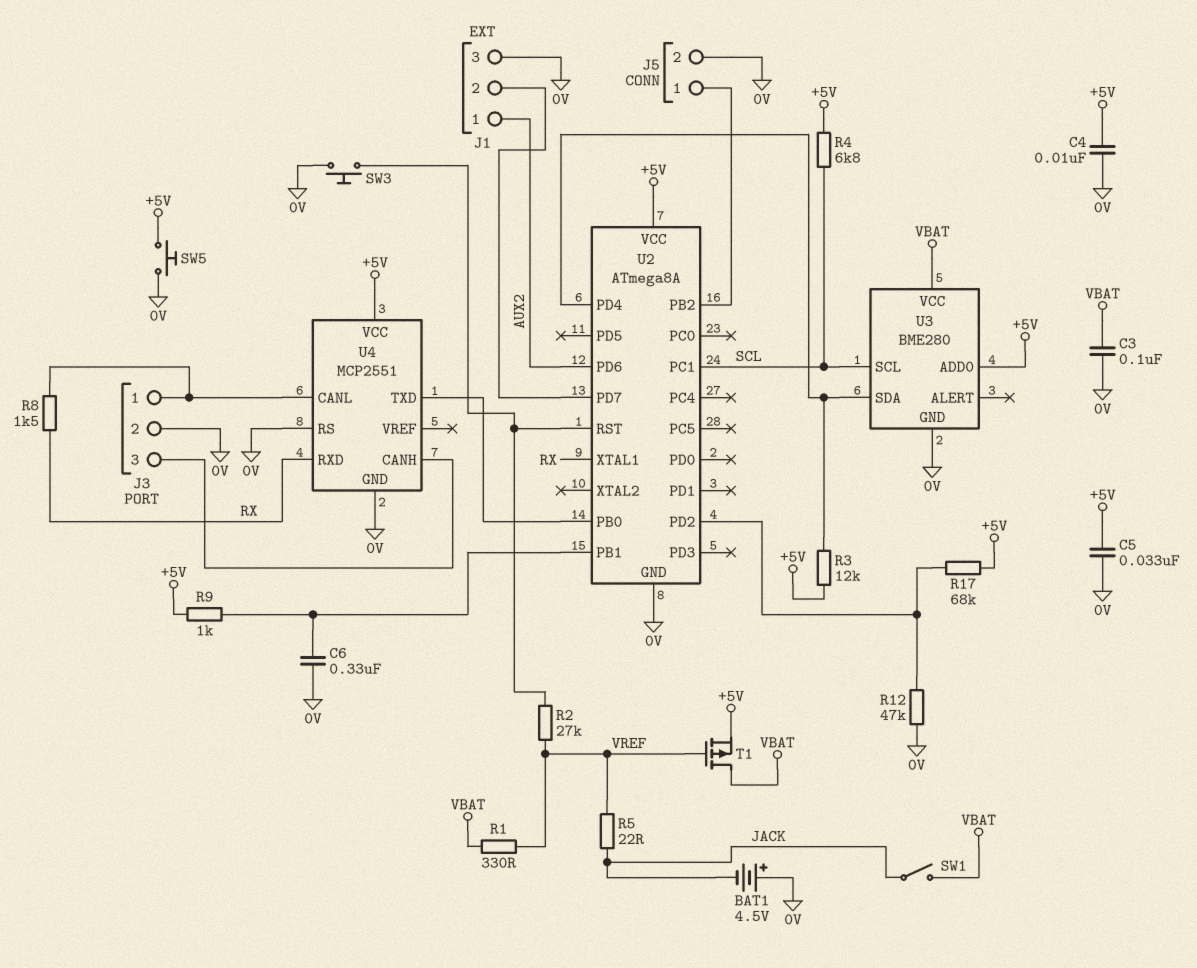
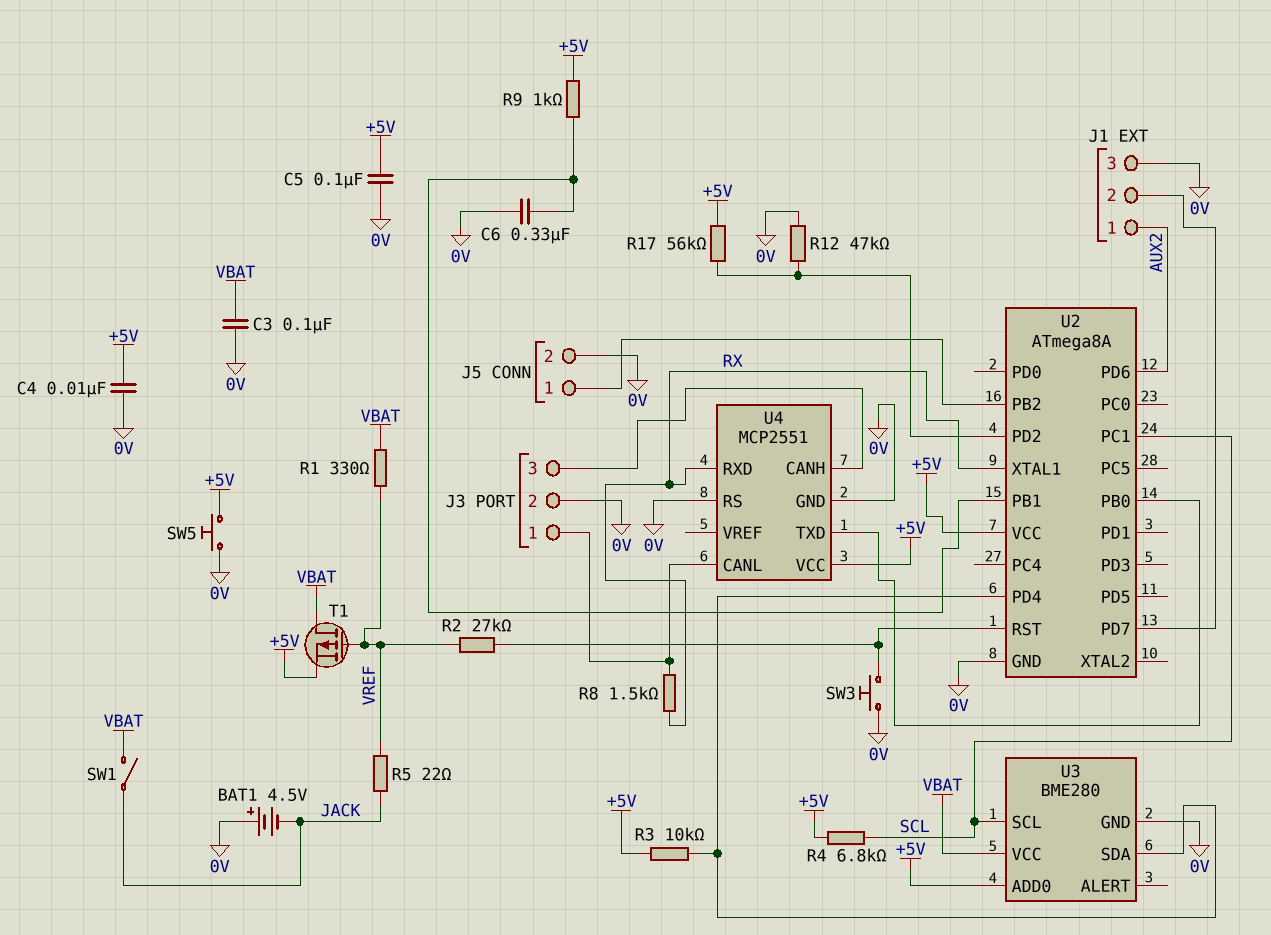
C5: 33nF (+5V, 0V) -> 100nF (+5V, 0V)
R3: 12k (+5V, U2/PD4) -> 10k (+5V, U2/PD4)
R17: 68k (+5V, U2/PD2) -> 56k (+5V, U2/PD2)

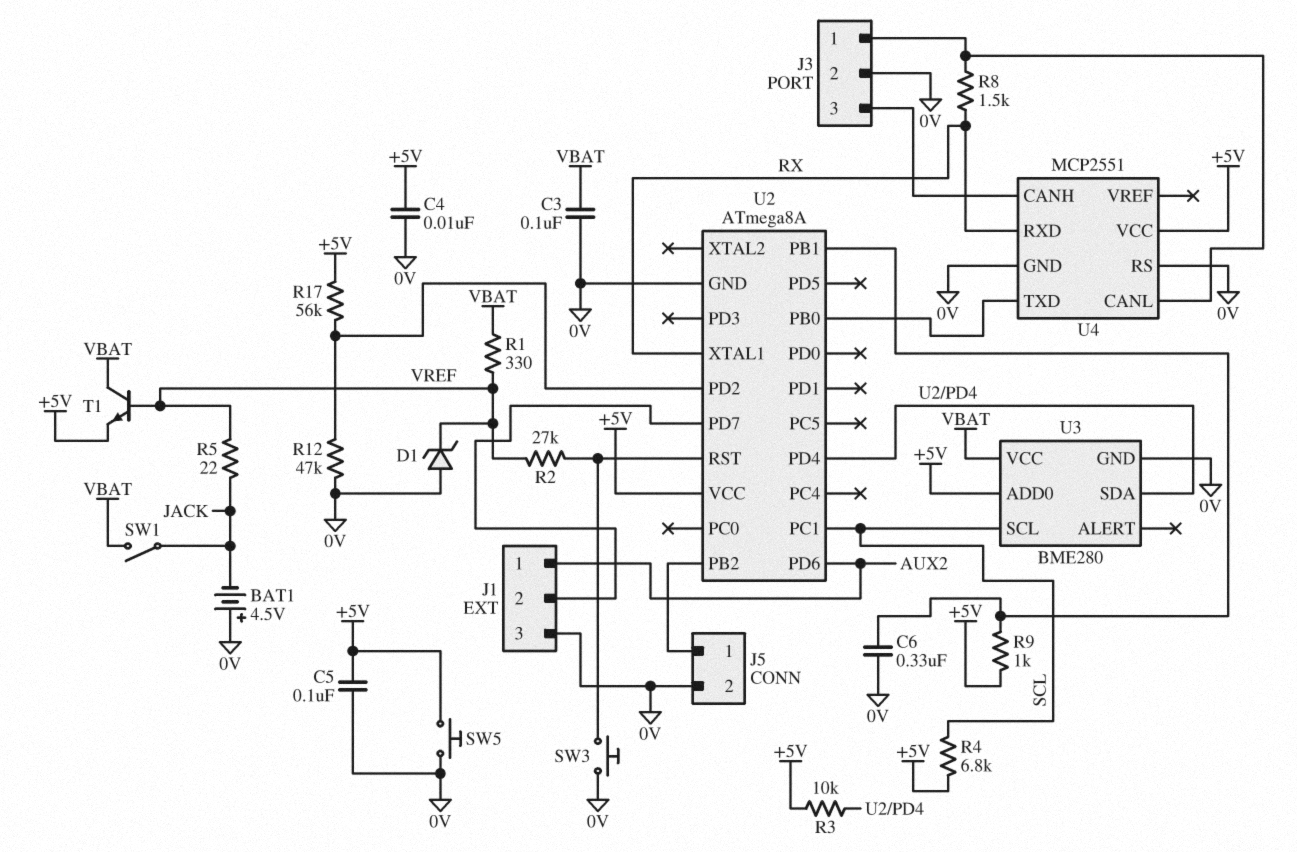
D1: none -> zener (A 0V, K VREF)
T1: PMOS (G VREF, D VBAT, S +5V) -> NPN (B VREF, C VBAT, E +5V)

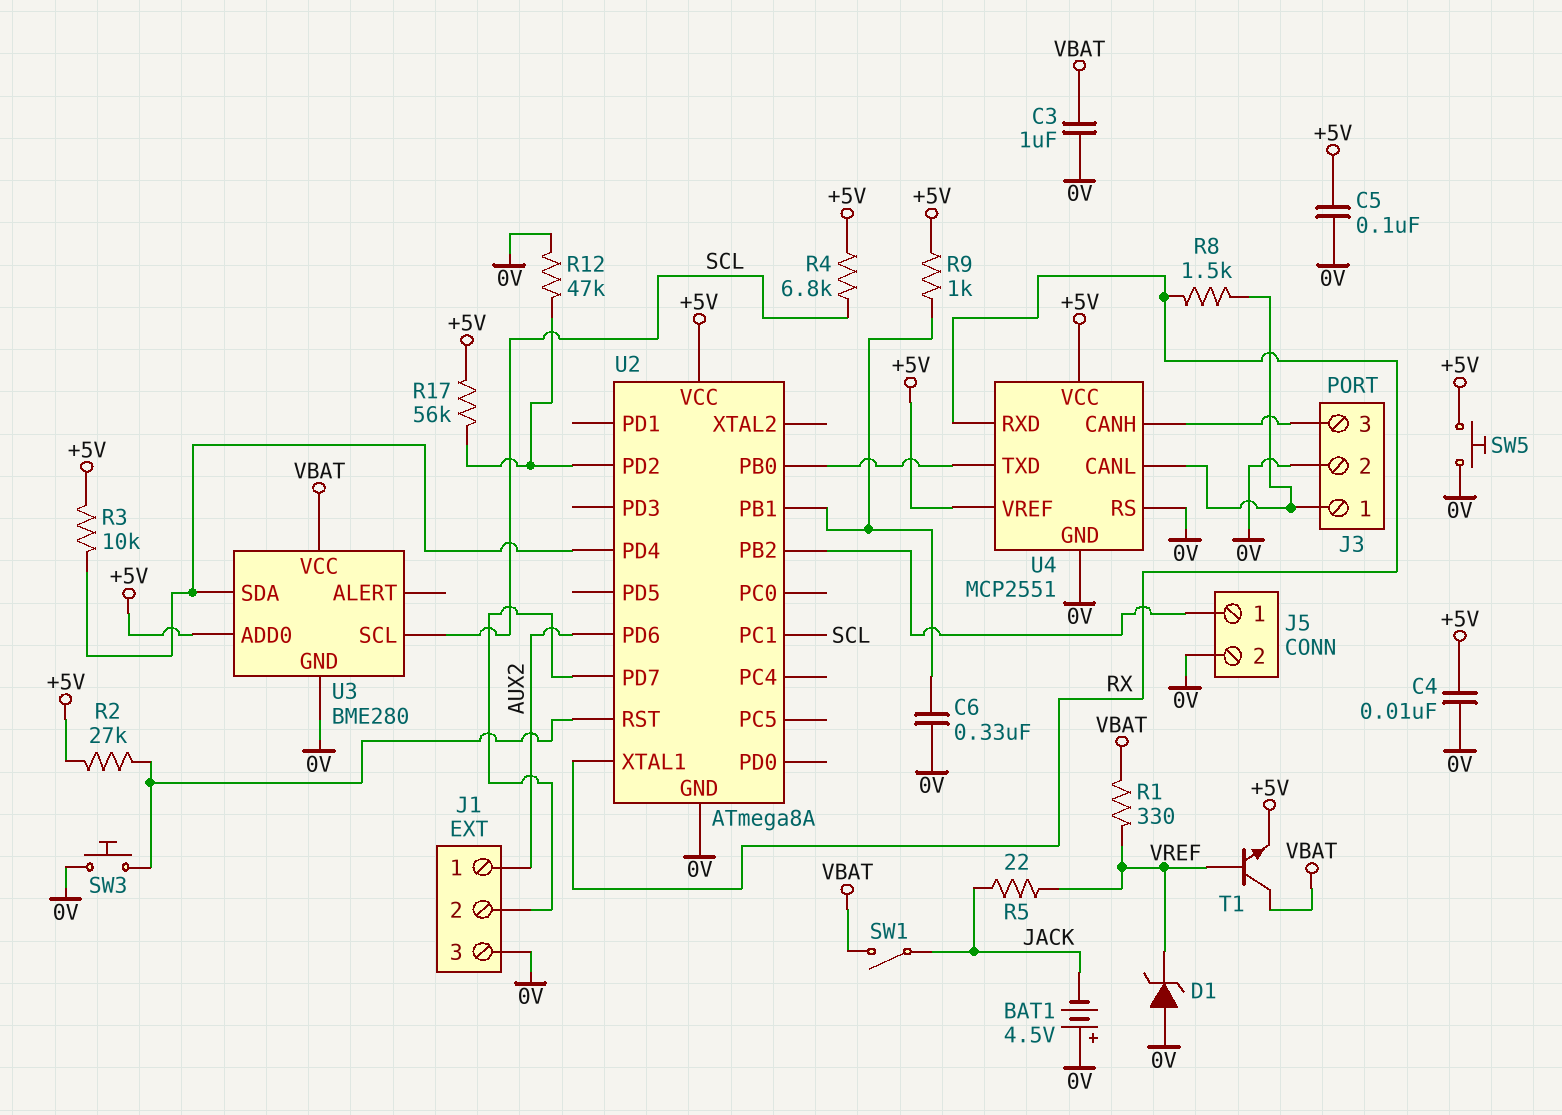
C3: 100nF (0V, VBAT) -> 1uF (0V, VBAT)
R2: 27k (U2/RST, VREF) -> 27k (+5V, U2/RST)
U4 pin VREF: none -> +5V

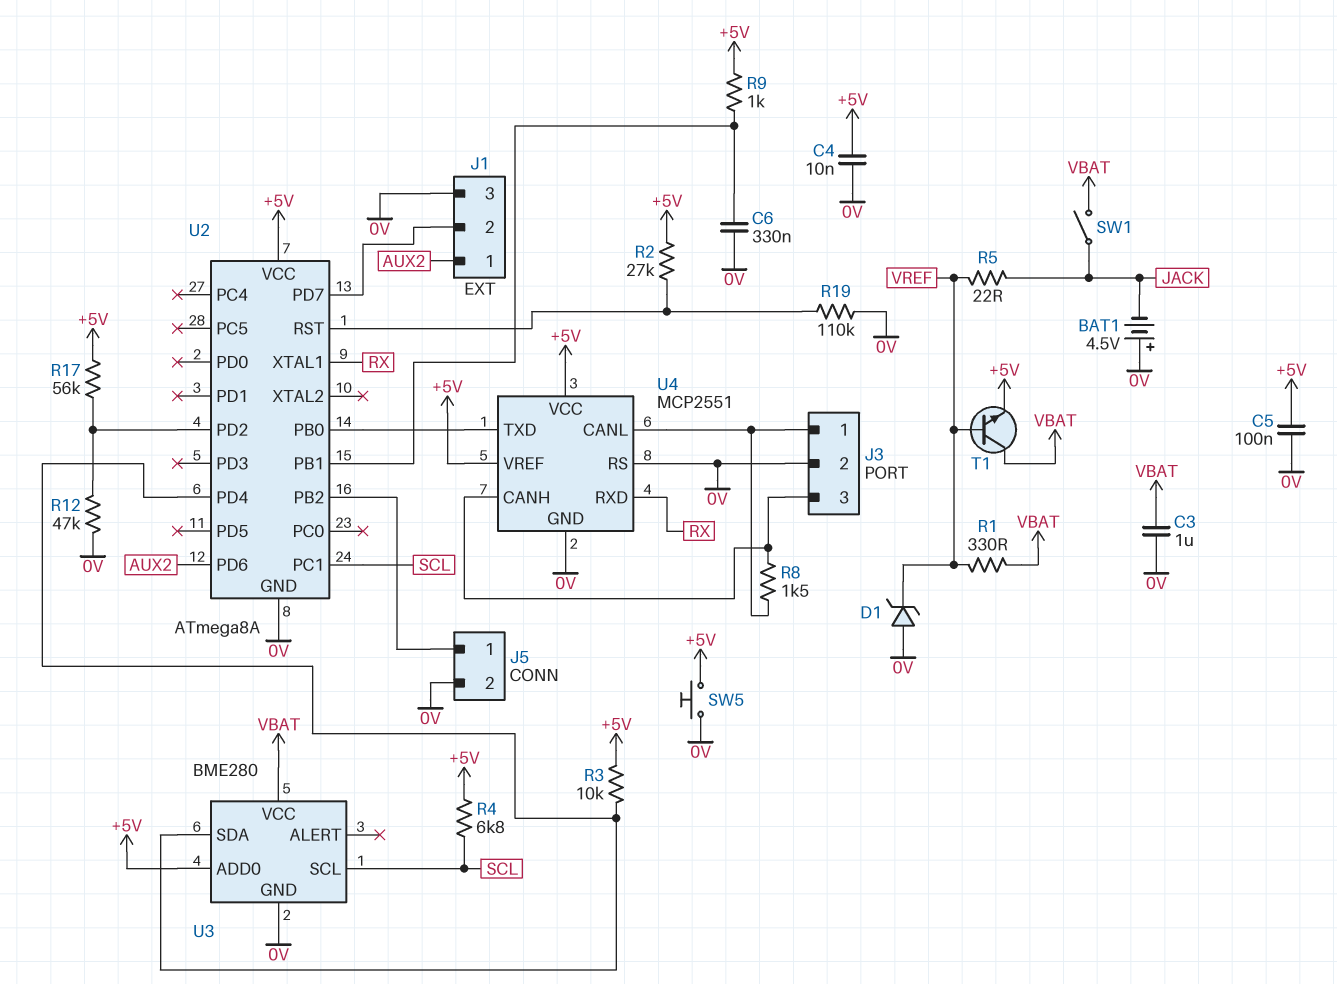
R8: 1.5k (J3/1, RX) -> 1.5k (J3/1, J3/3)
R19: none -> 110k (0V, U2/RST)
SW3: button (0V, U2/RST) -> none

